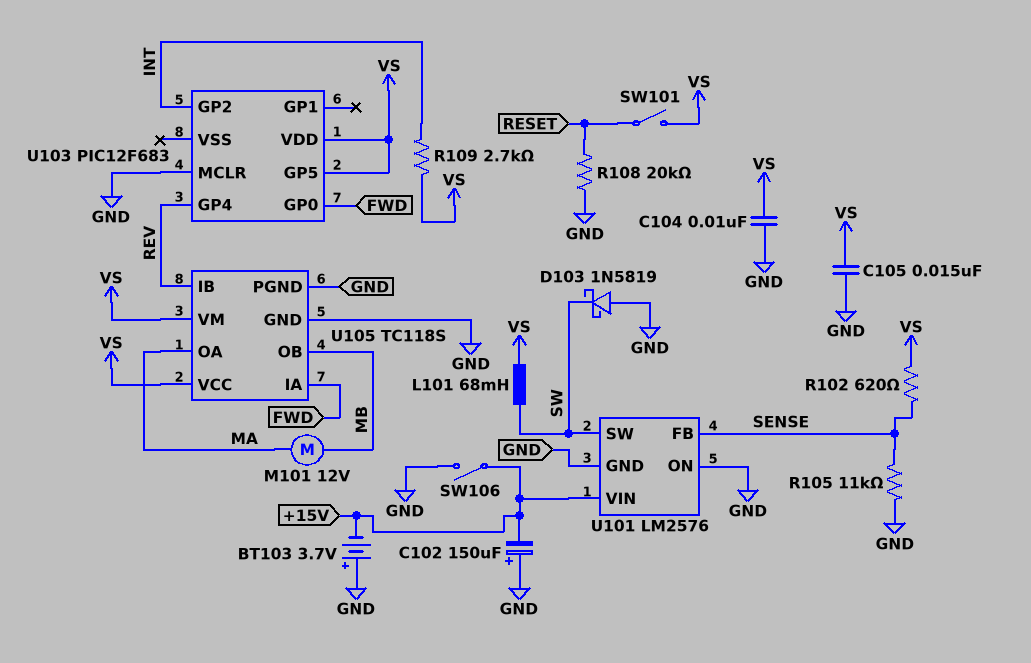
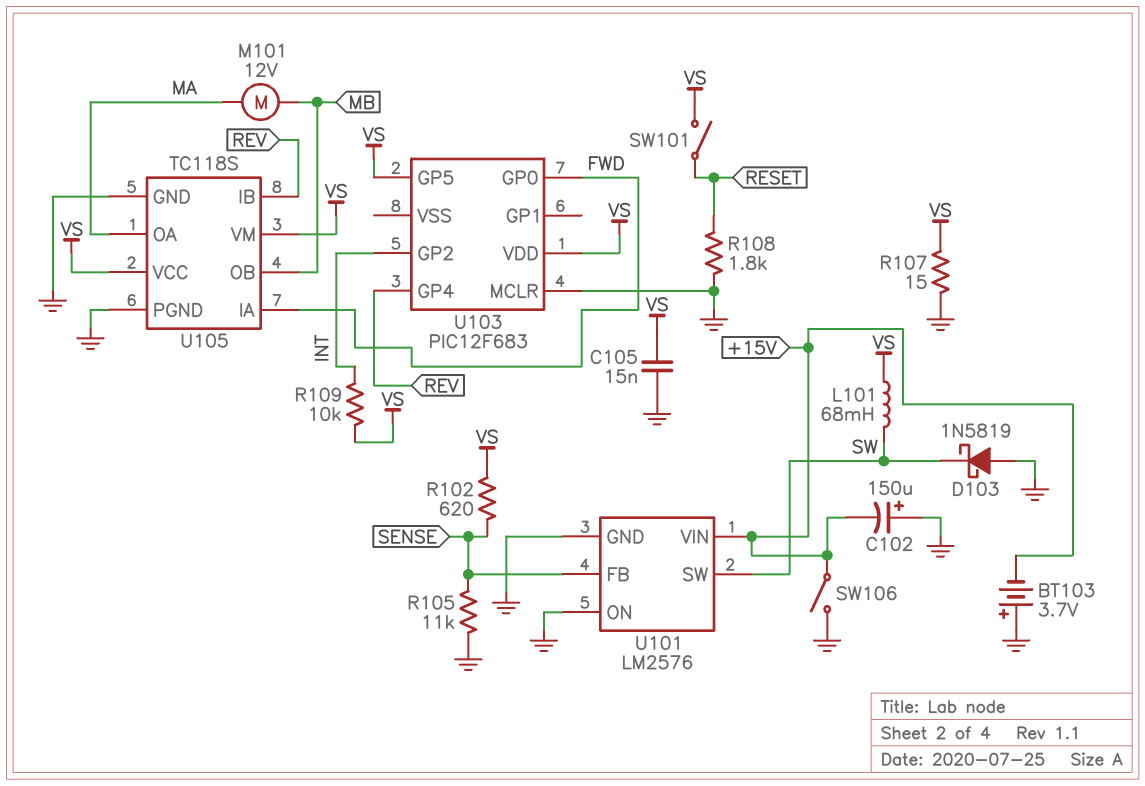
C104: 10nF (GND, VS) -> none
R107: none -> 15 (GND, VS)
R108: 20k (GND, RESET) -> 1.8k (GND, RESET)
R109: 2.7k (INT, VS) -> 10k (INT, VS)

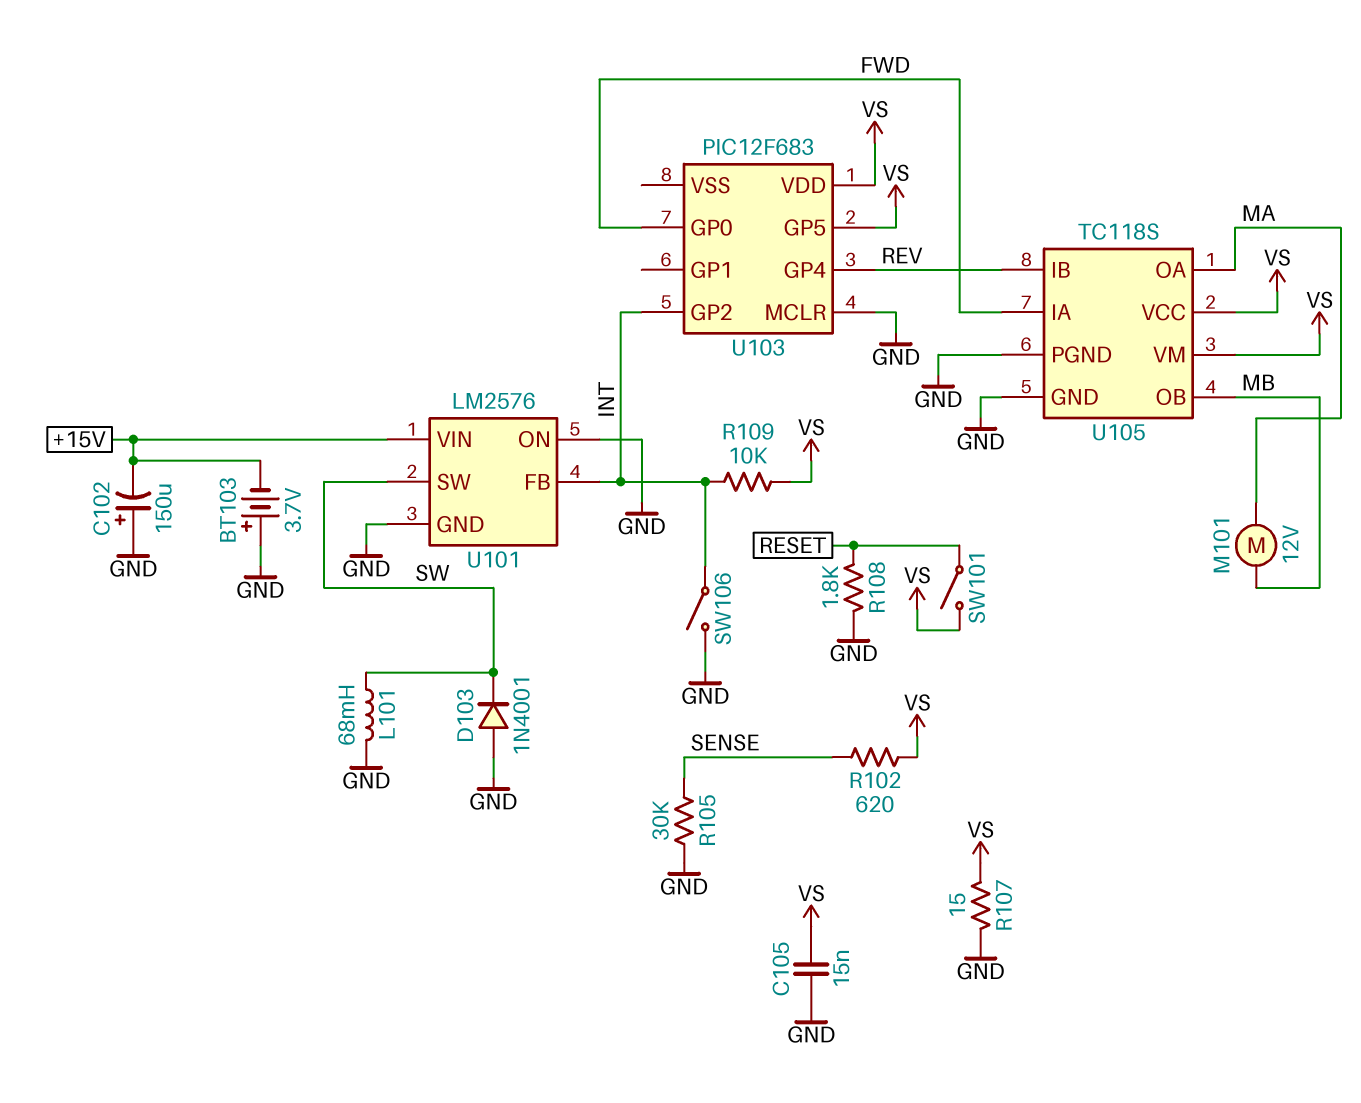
D103: schottky 1N5819 (A GND, K SW) -> diode 1N4001 (A GND, K SW)
L101: 68mH (SW, VS) -> 68mH (GND, SW)
R105: 11k (GND, SENSE) -> 30k (GND, SENSE)
SW106: switch (+15V, GND) -> switch (GND, INT)
U101 pin FB: SENSE -> INT

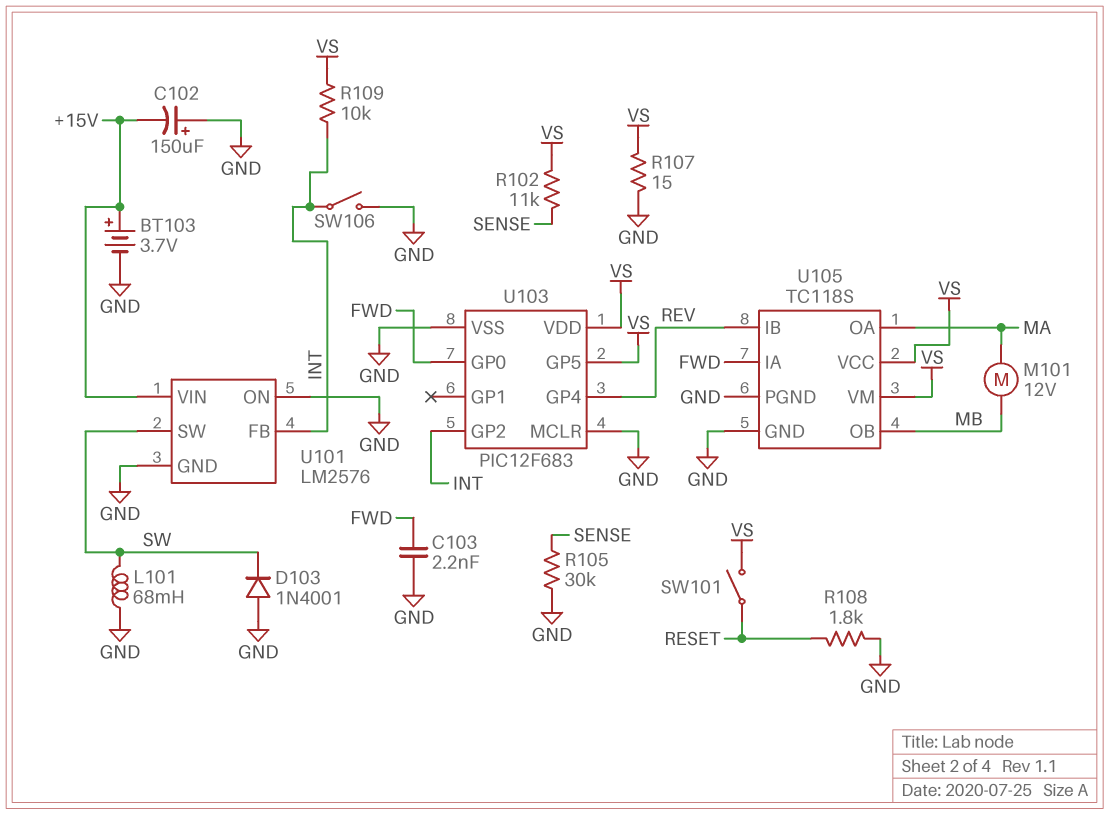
BT103: 3.7V (plus GND, minus +15V) -> 3.7V (plus +15V, minus GND)
C103: none -> 2.2nF (FWD, GND)
C105: 15nF (GND, VS) -> none
R102: 620 (SENSE, VS) -> 11k (SENSE, VS)
U103 pin VSS: none -> GND

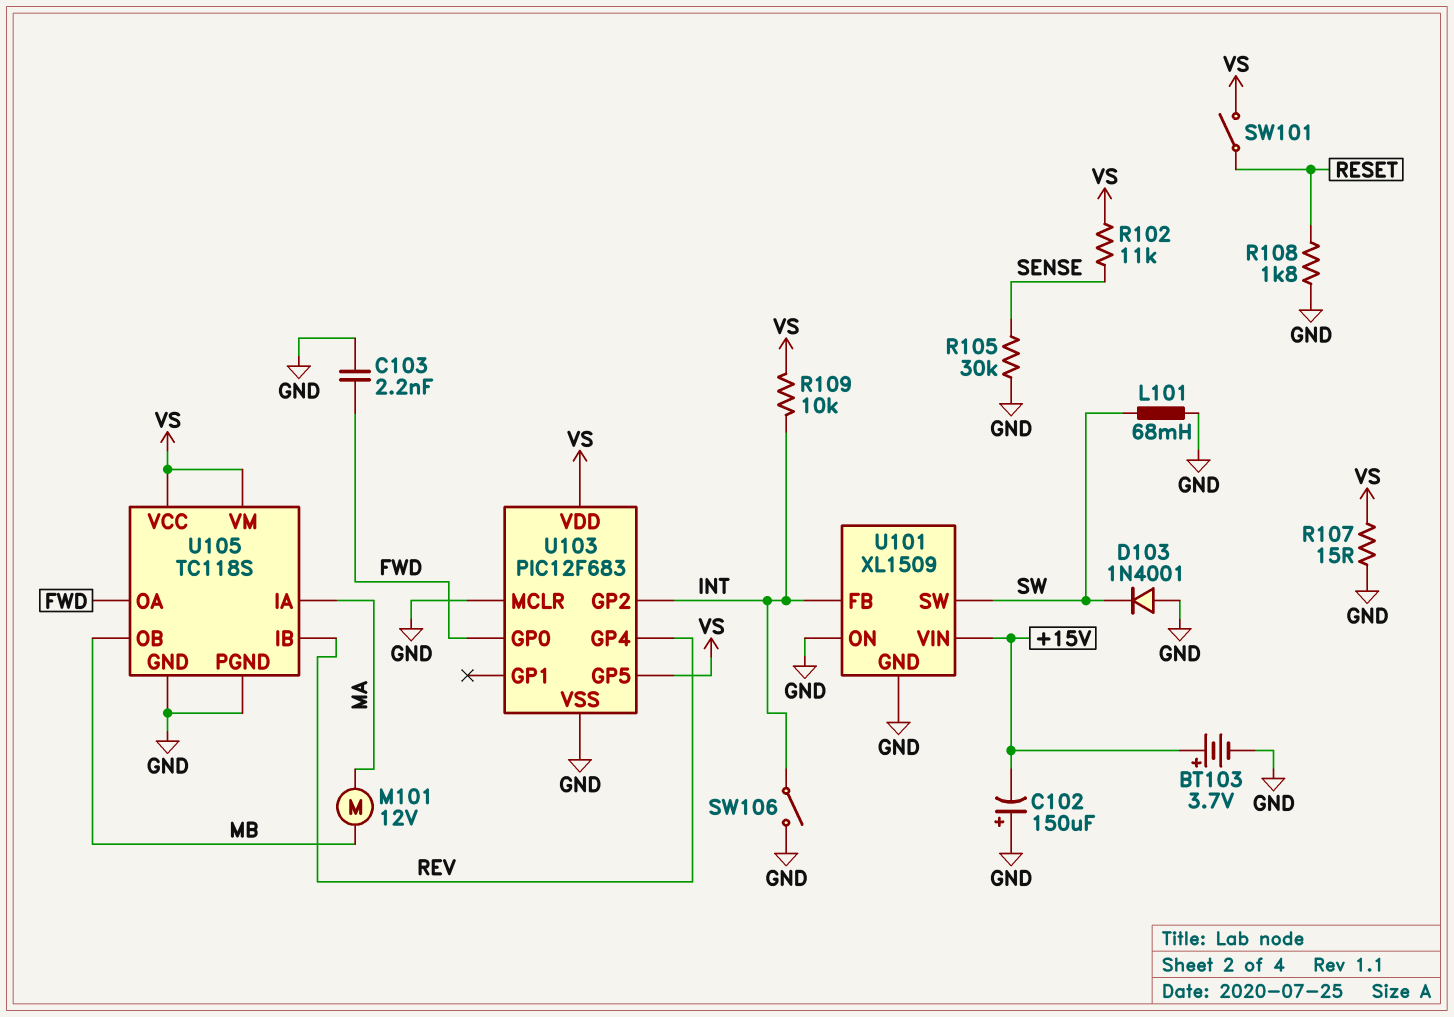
U101: LM2576 -> XL1509
U105 pin IA: FWD -> MA
U105 pin OA: MA -> FWD

